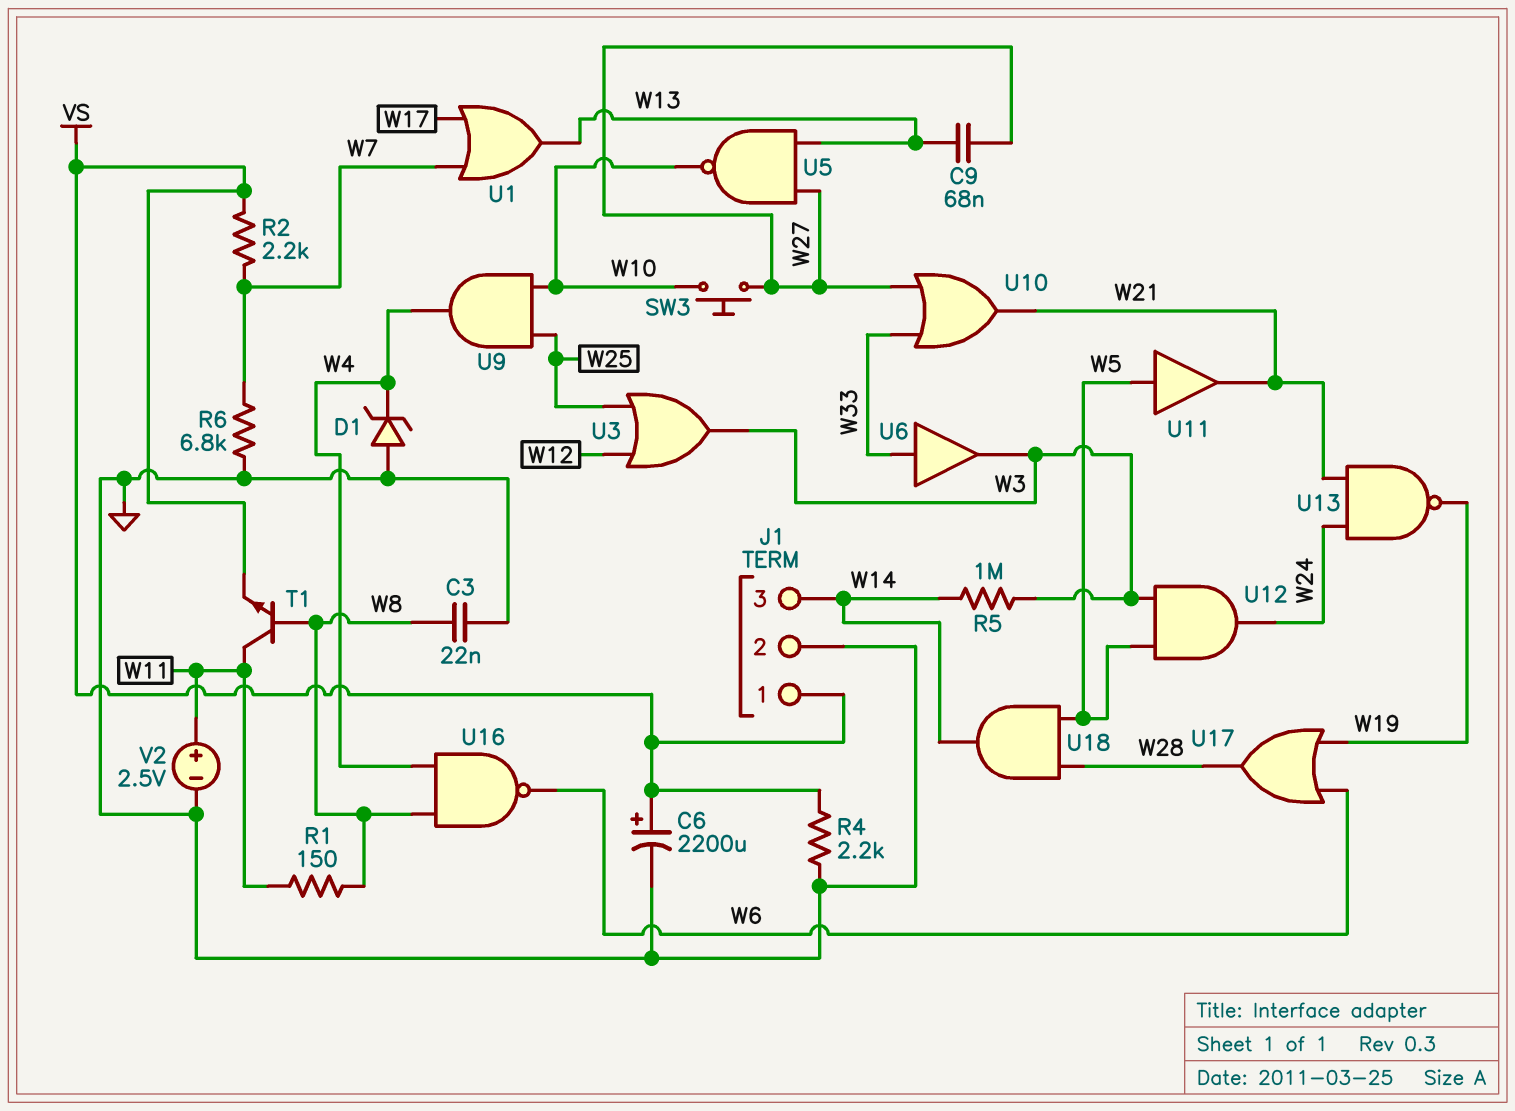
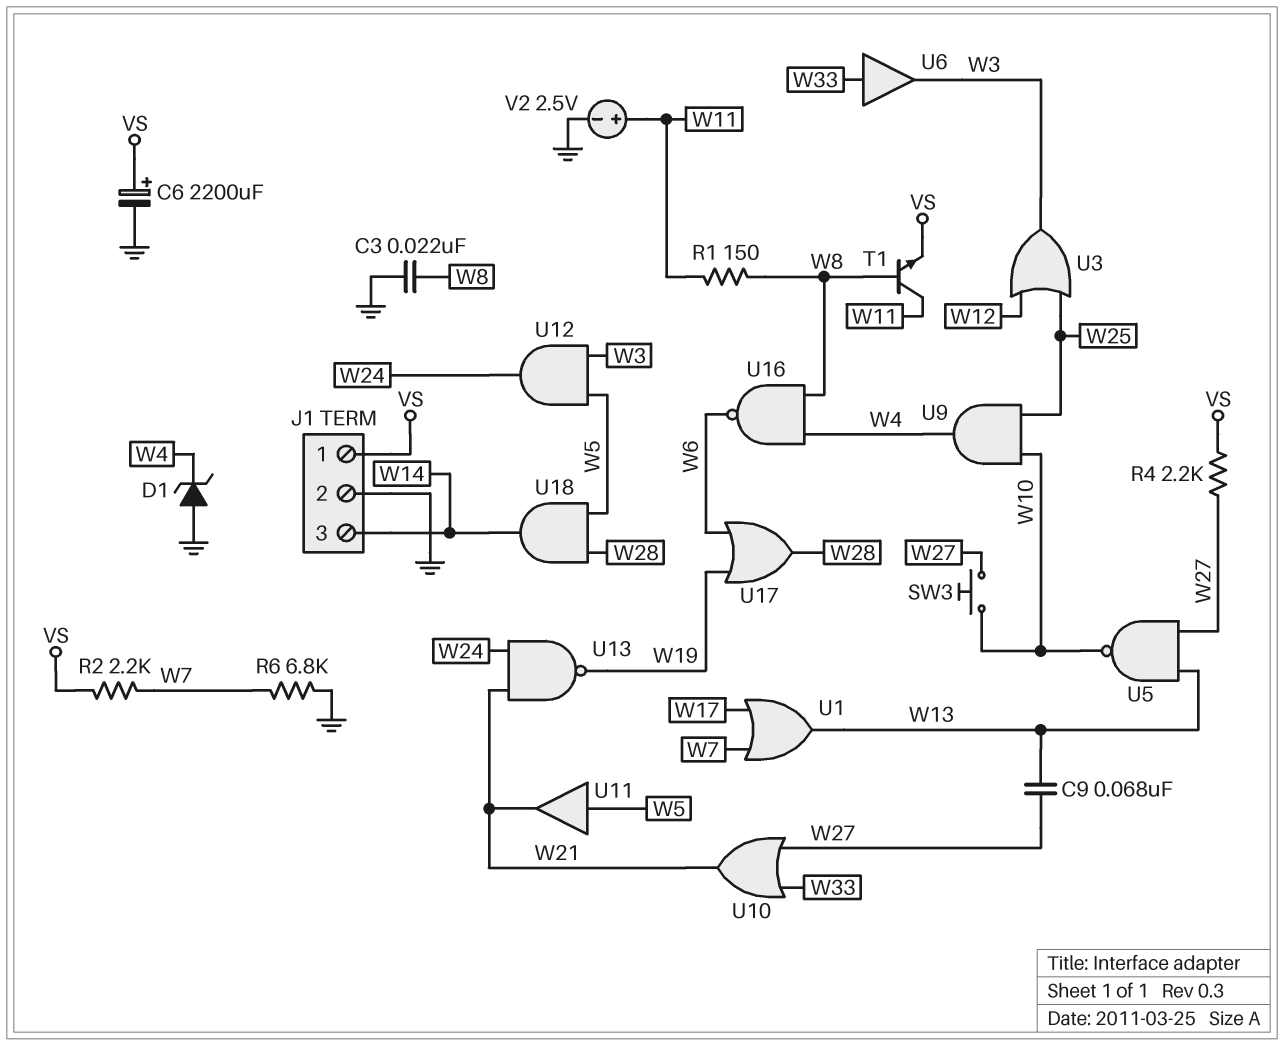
R4: 2.2k (GND, VS) -> 2.2k (VS, W27)
R5: 1M (W3, W14) -> none

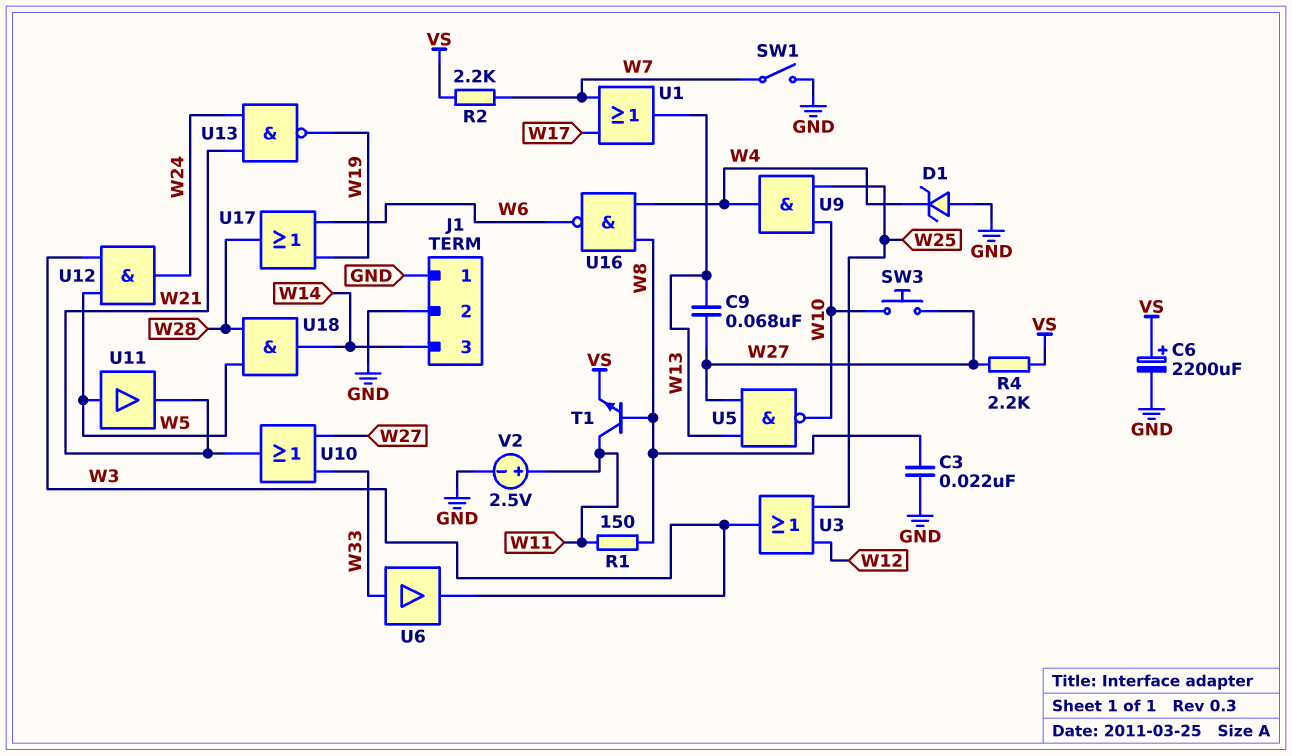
J1 pin 1: VS -> GND
R6: 6.8k (GND, W7) -> none
SW1: none -> switch (GND, W7)

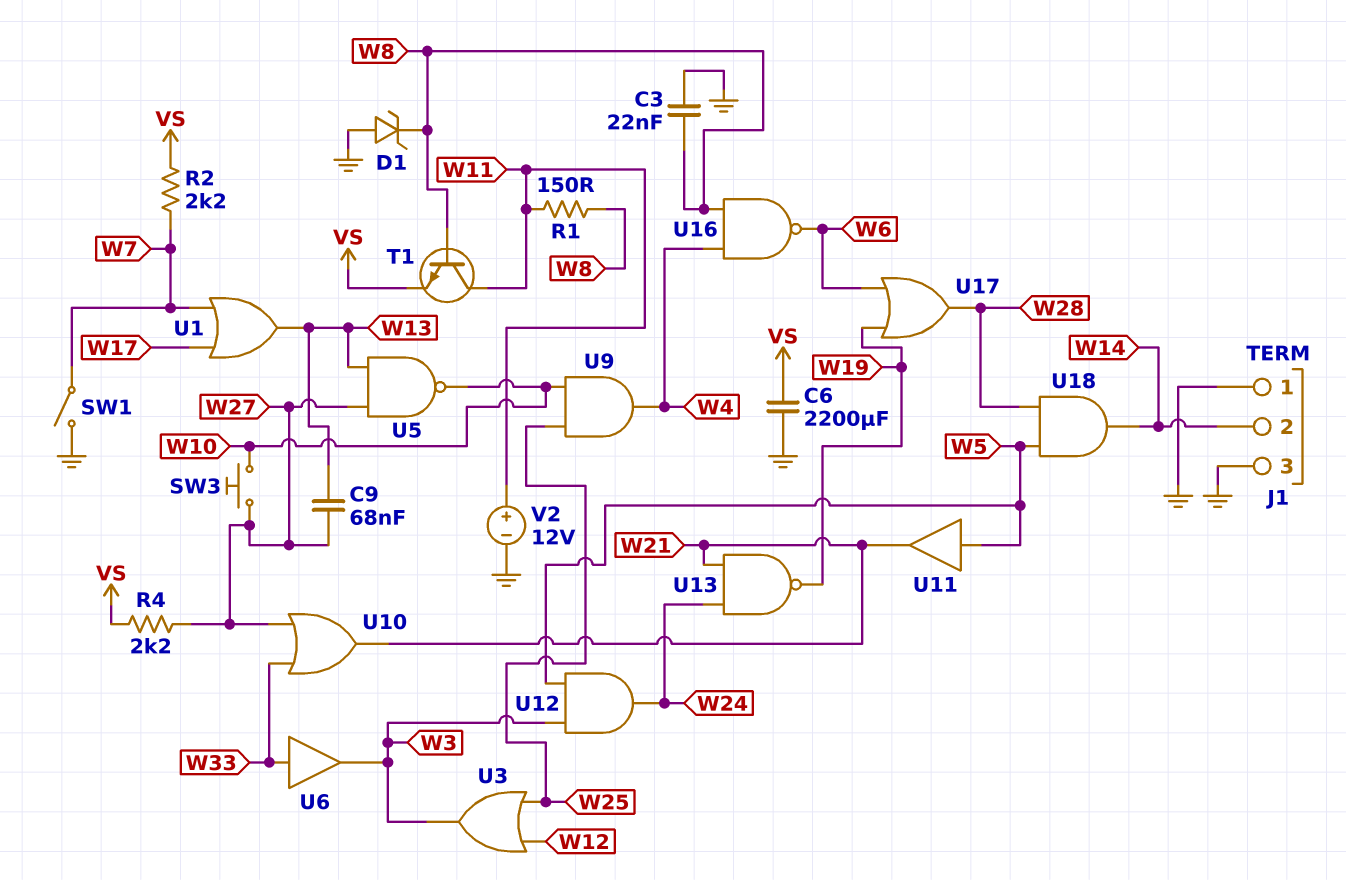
C6: 2200uF (plus VS, minus GND) -> 2200uF (GND, VS)
D1: zener (A GND, K W4) -> zener (A GND, K W8)
J1 pin 2: GND -> W14
J1 pin 3: W14 -> GND
V2: 2.5V (plus W11, minus GND) -> 12V (plus W11, minus GND)

